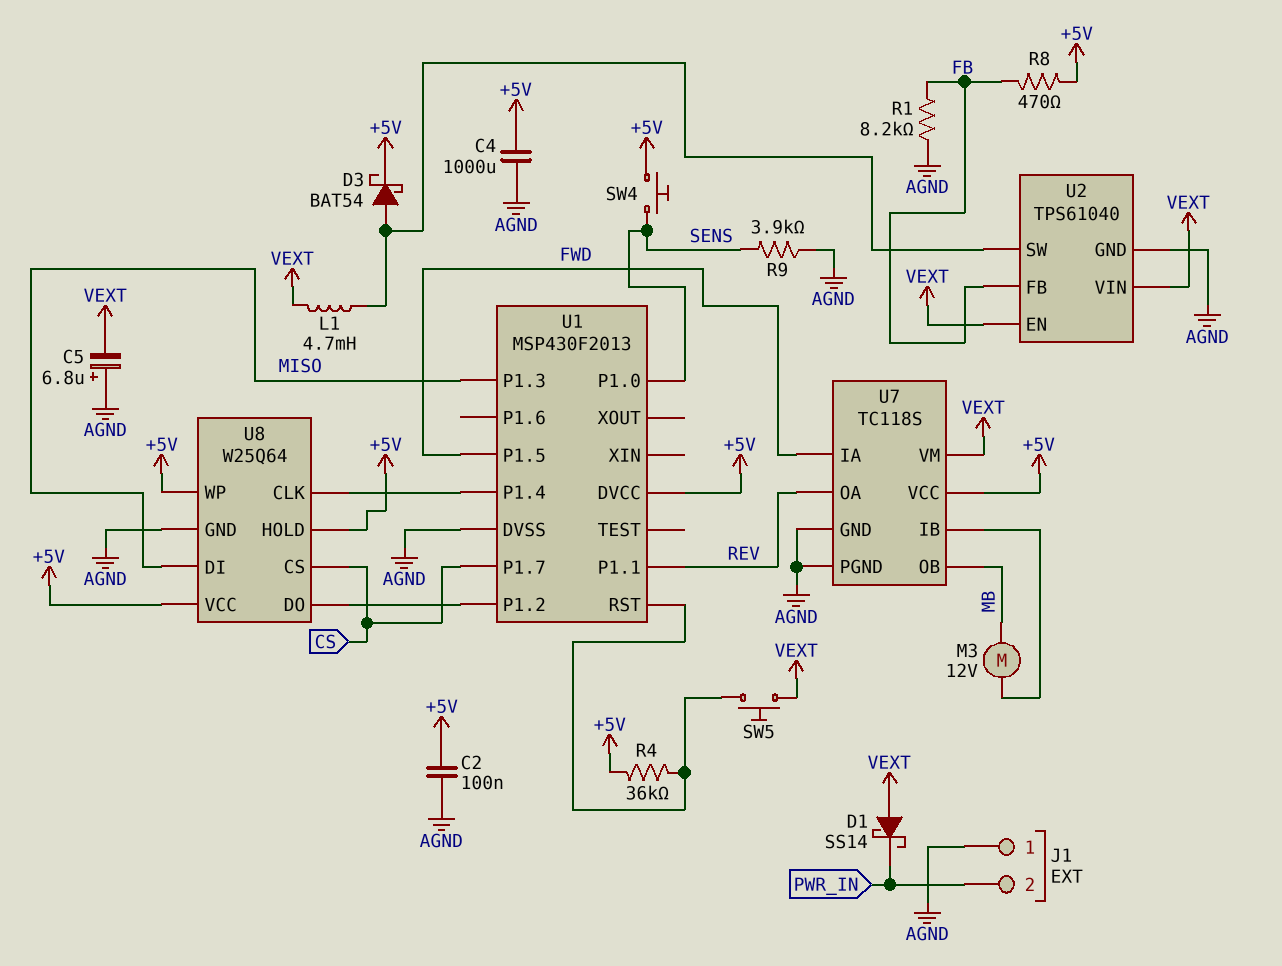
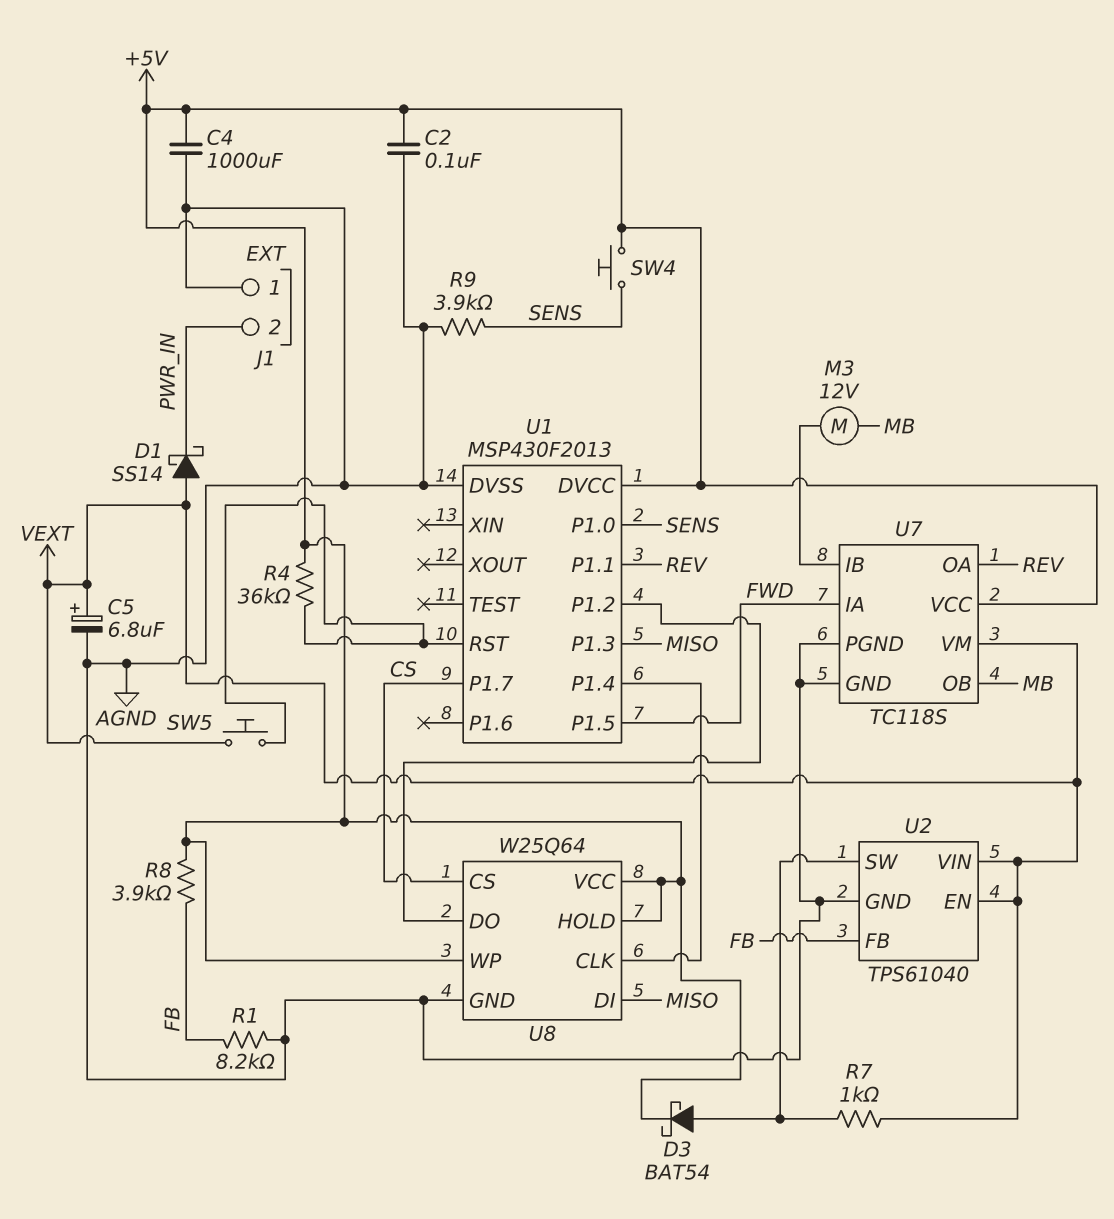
C5: 6.8uF (plus AGND, minus VEXT) -> 6.8uF (plus VEXT, minus AGND)
L1: 4.7mH (U2/SW, VEXT) -> none
R7: none -> 1k (U2/SW, VEXT)
R8: 470 (+5V, FB) -> 3.9k (+5V, FB)

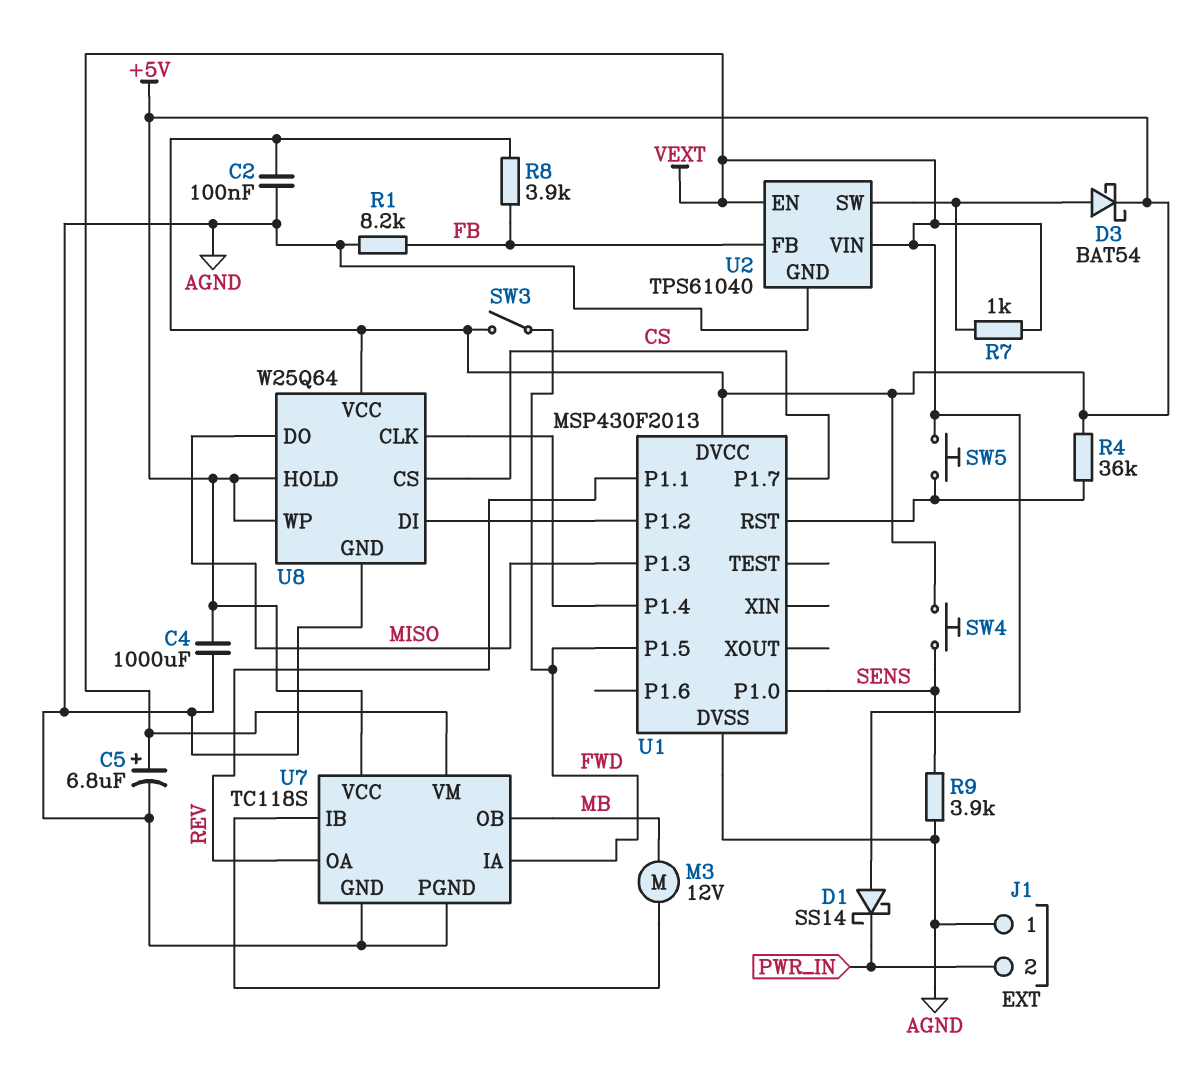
SW3: none -> switch (+5V, FWD)
U8 pin DI: MISO -> U1/P1.2
U8 pin DO: U1/P1.2 -> MISO

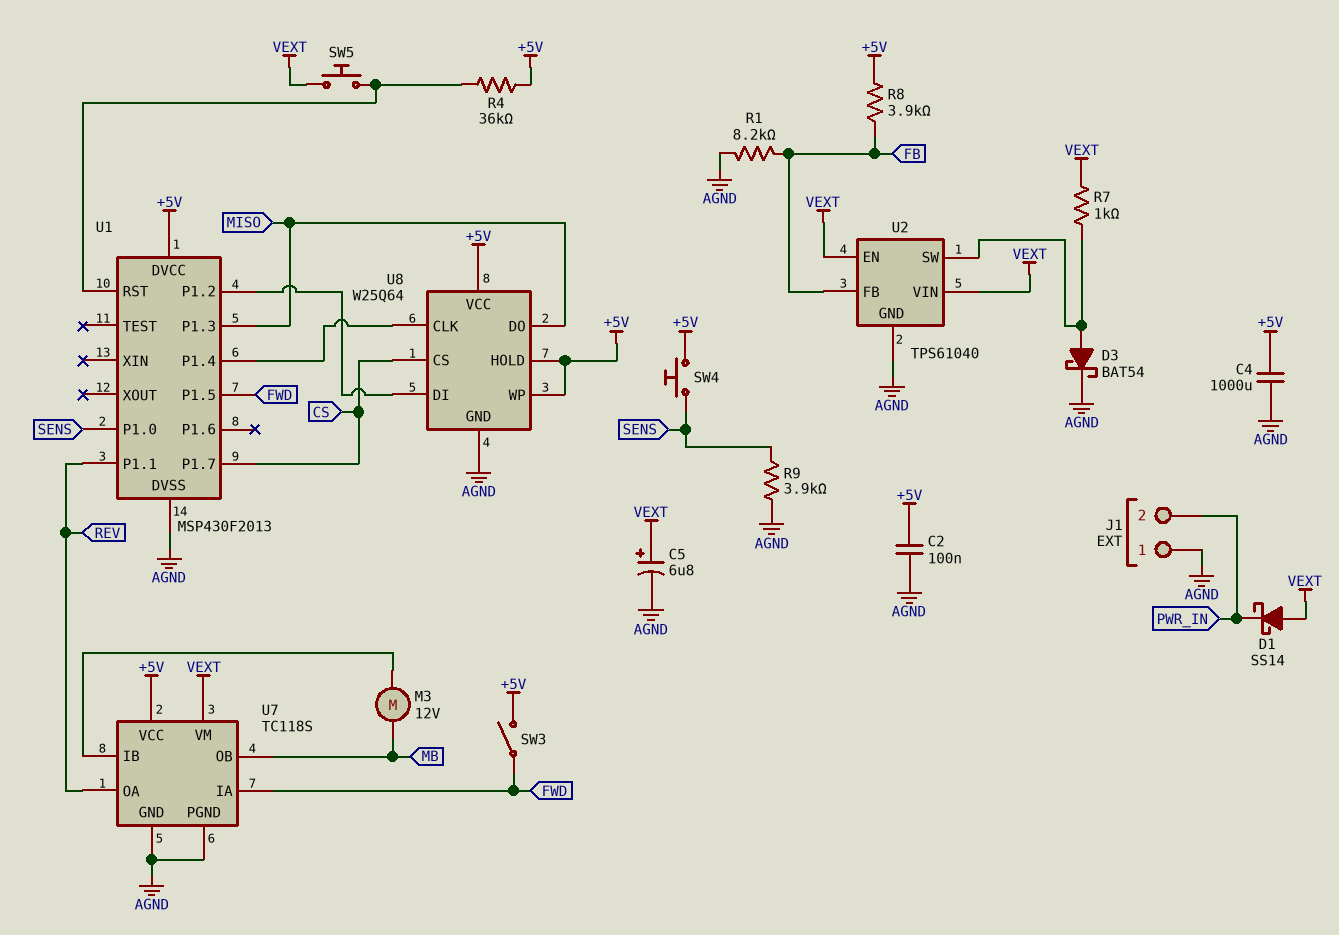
D3: schottky BAT54 (A U2/SW, K +5V) -> schottky BAT54 (A U2/SW, K AGND)

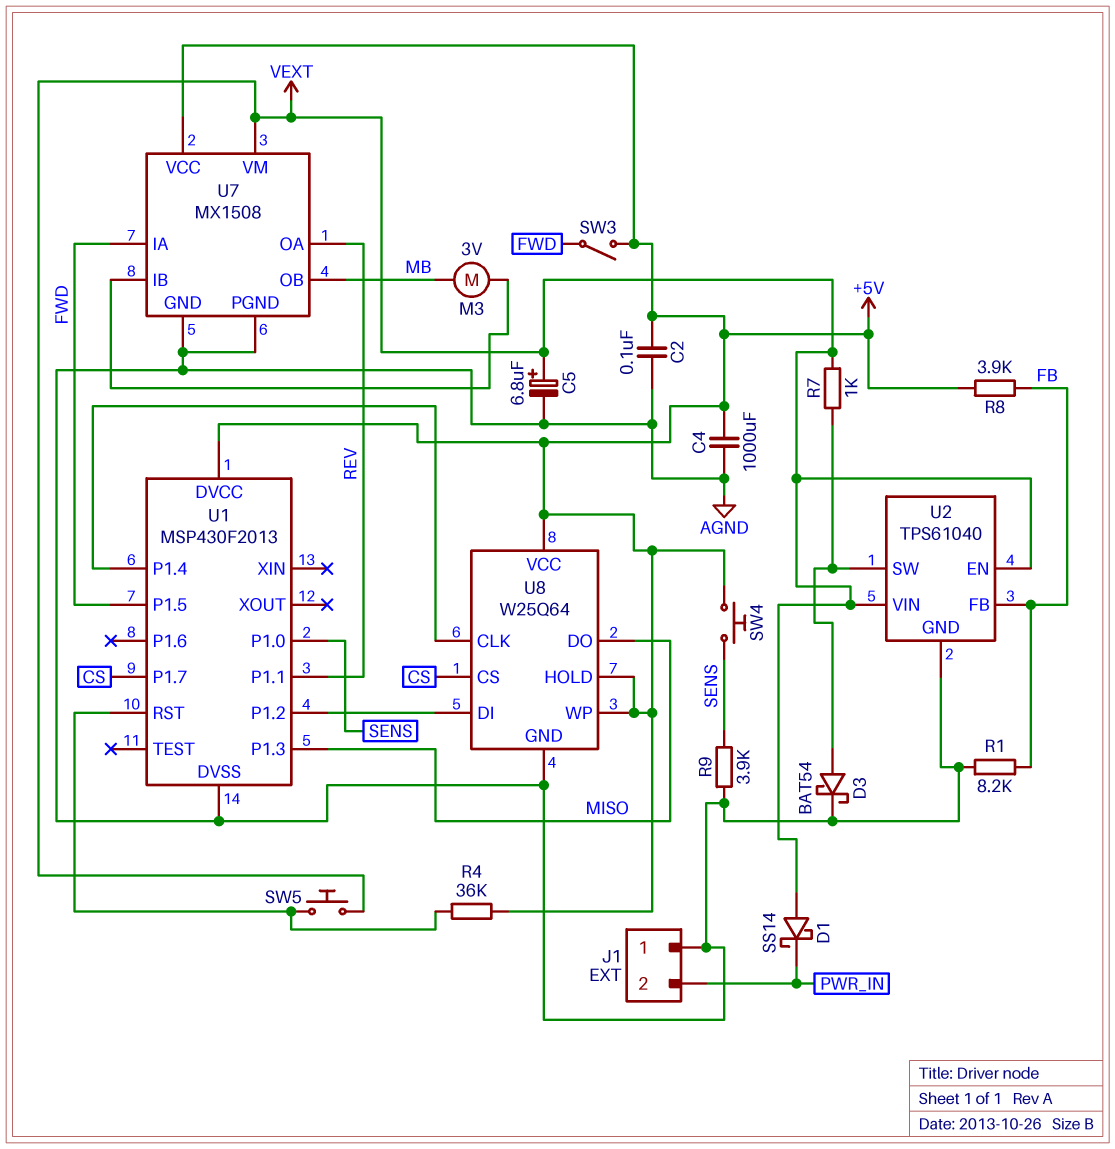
M3: motor 12V (MB, U7/IB) -> motor 3V (MB, U7/IB)
U7: TC118S -> MX1508

